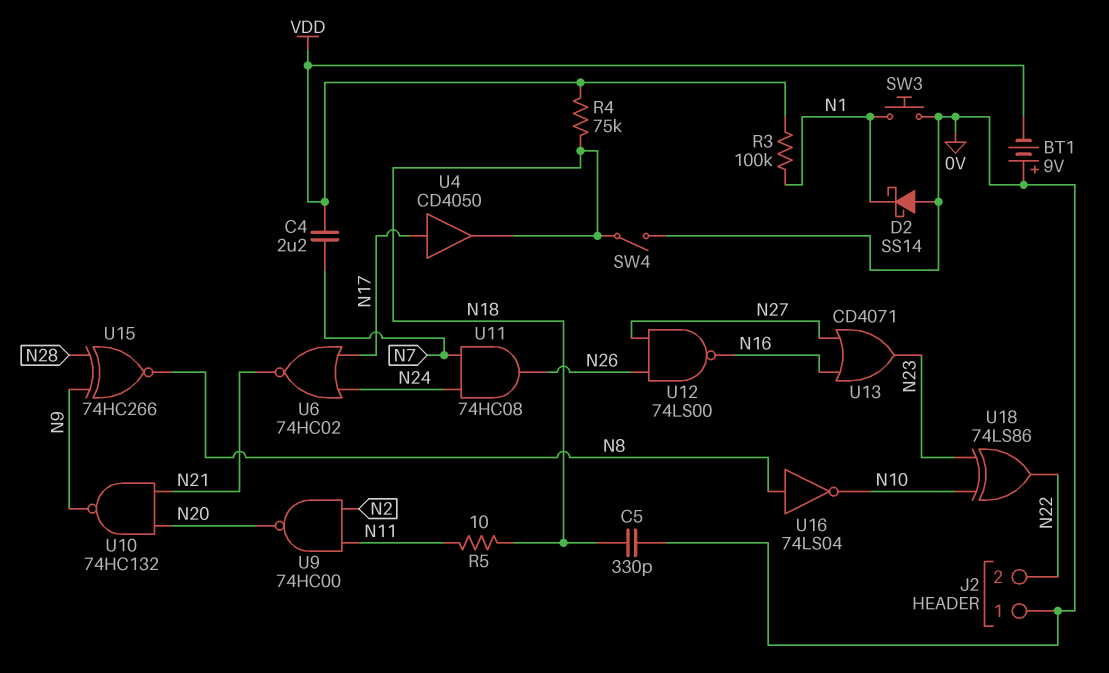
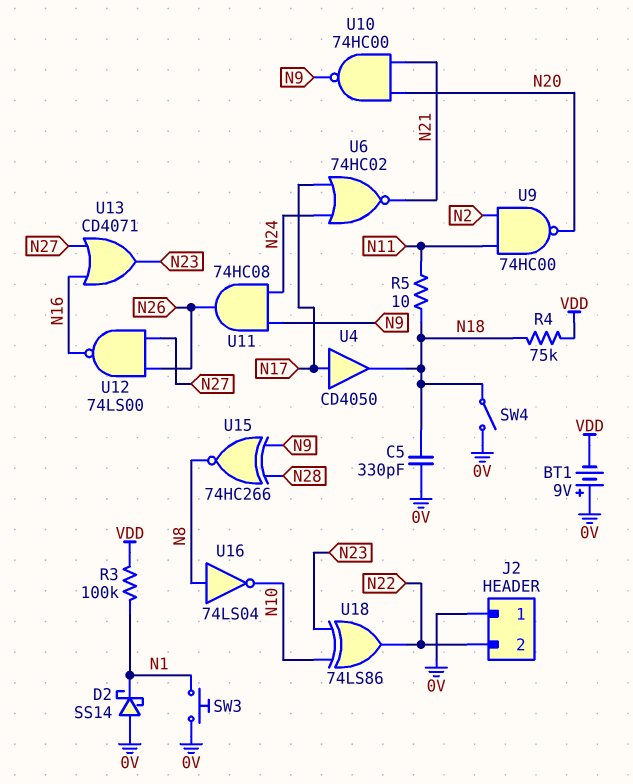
C4: 2.2uF (N7, VDD) -> none
U10: NAND 74HC132 (in N20, in N21, out N9) -> NAND 74HC00 (in N20, in N21, out N9)
U11: AND 74HC08 (in N7, in N24, out N26) -> AND 74HC08 (in N9, in N24, out N26)

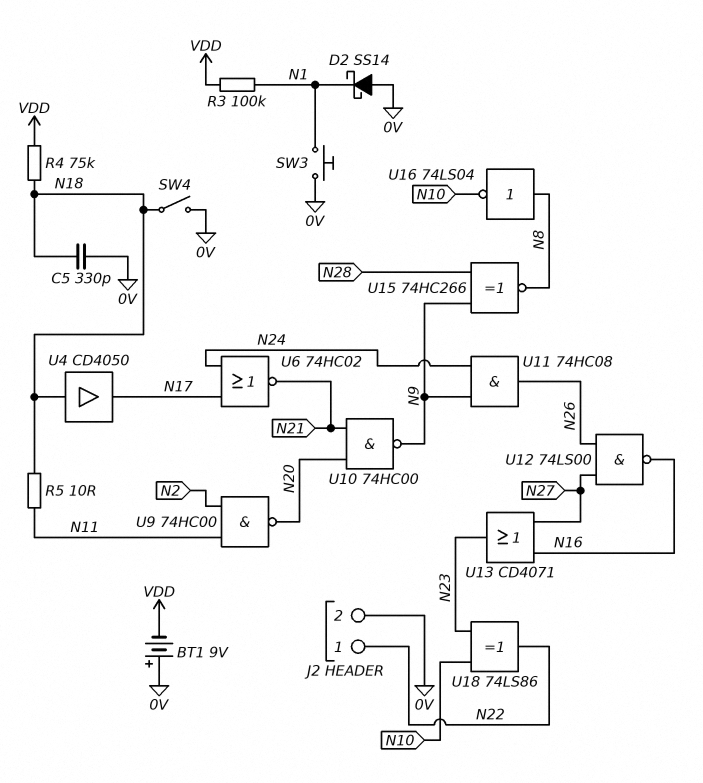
J2 pin 1: 0V -> N22
J2 pin 2: N22 -> 0V
U4: buffer CD4050 (in N17, out N18) -> buffer CD4050 (in N18, out N17)

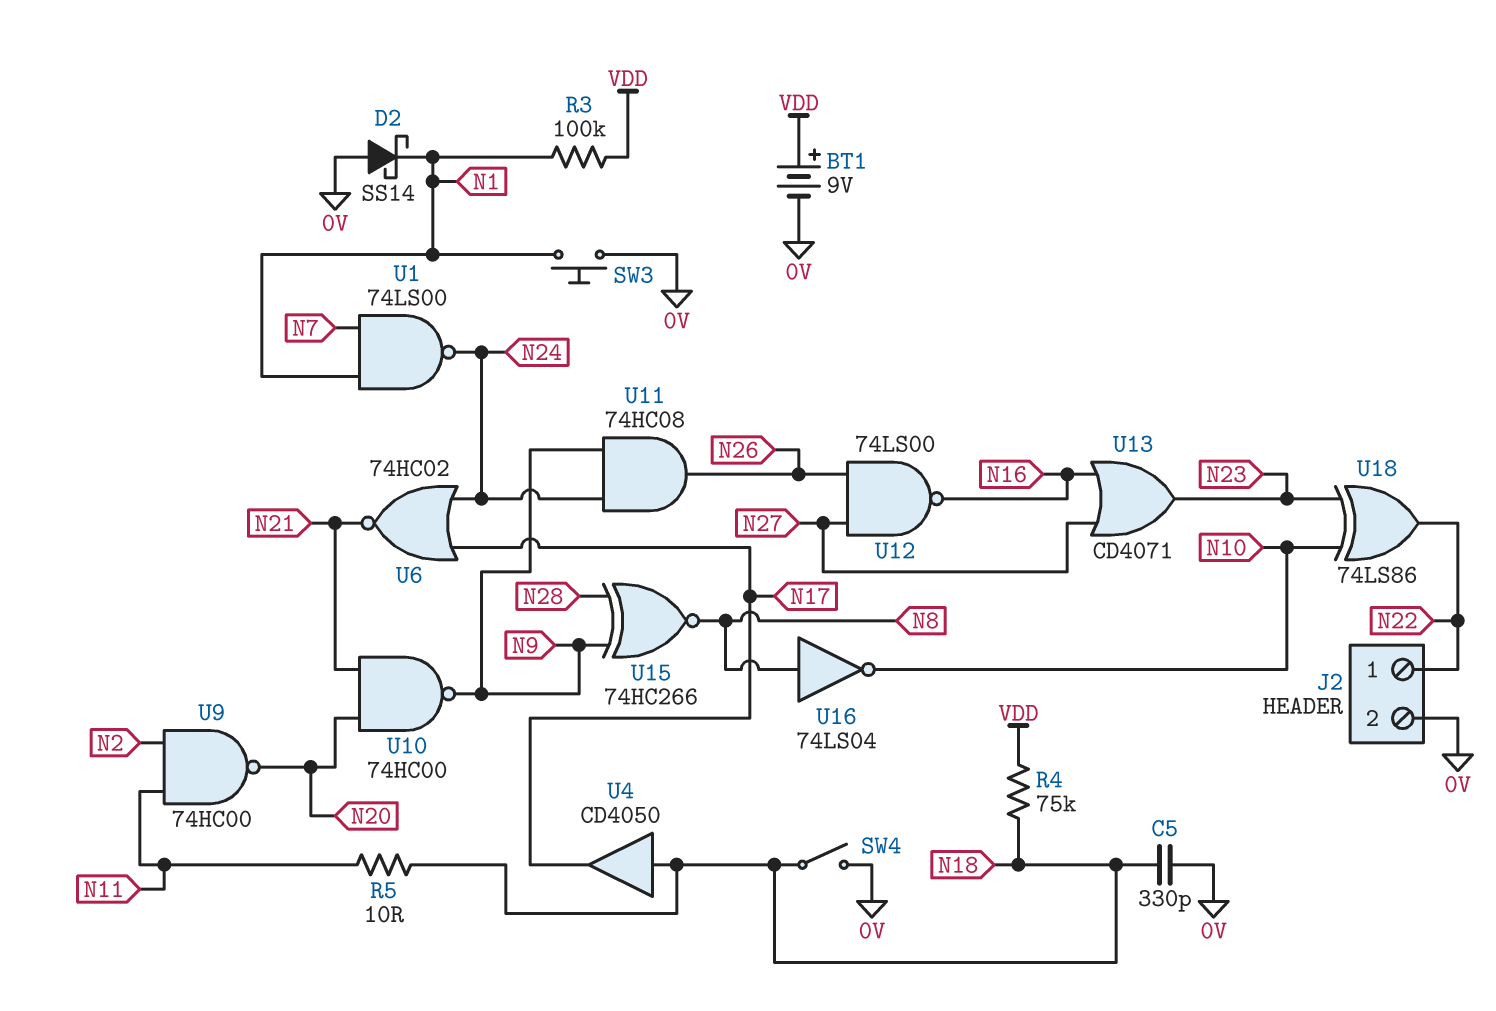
BT1: 9V (plus 0V, minus VDD) -> 9V (plus VDD, minus 0V)
U1: none -> NAND 74LS00 (in N1, in N7, out N24)

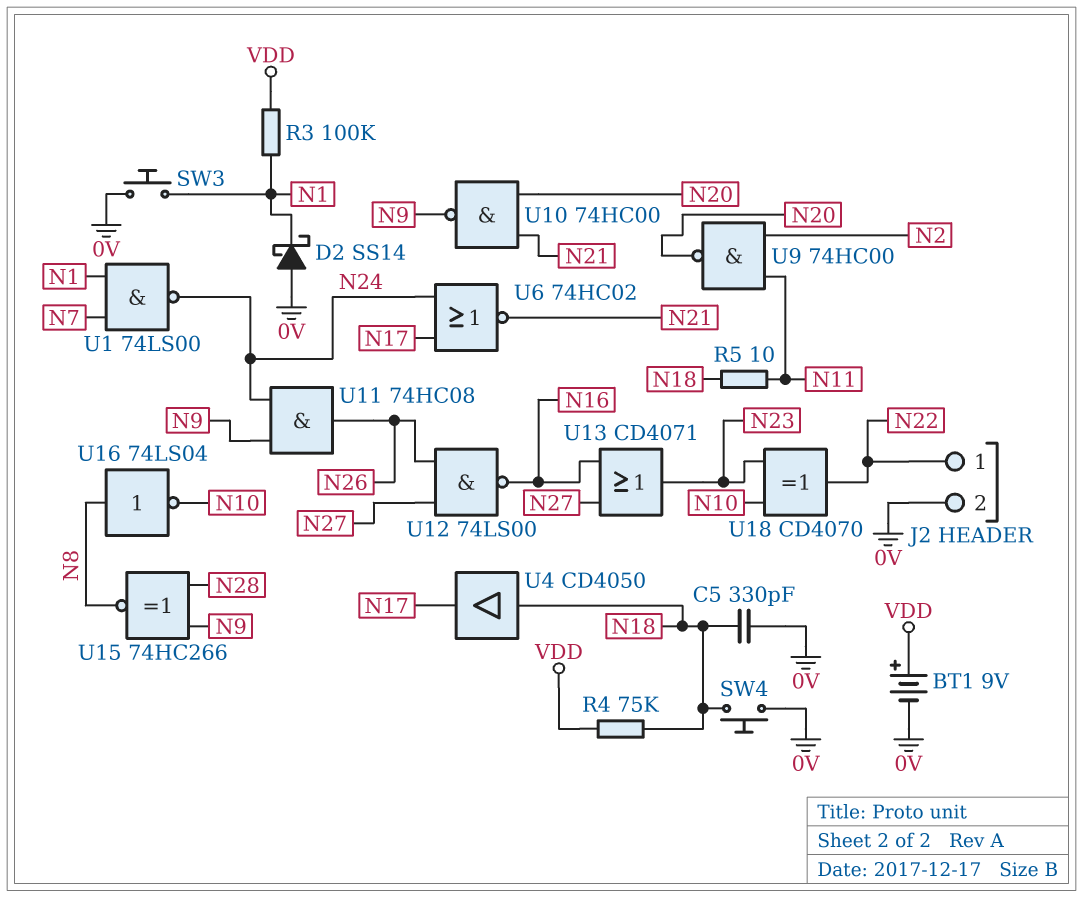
SW4: switch (0V, N18) -> button (0V, N18)
U18: XOR 74LS86 (in N10, in N23, out N22) -> XOR CD4070 (in N10, in N23, out N22)

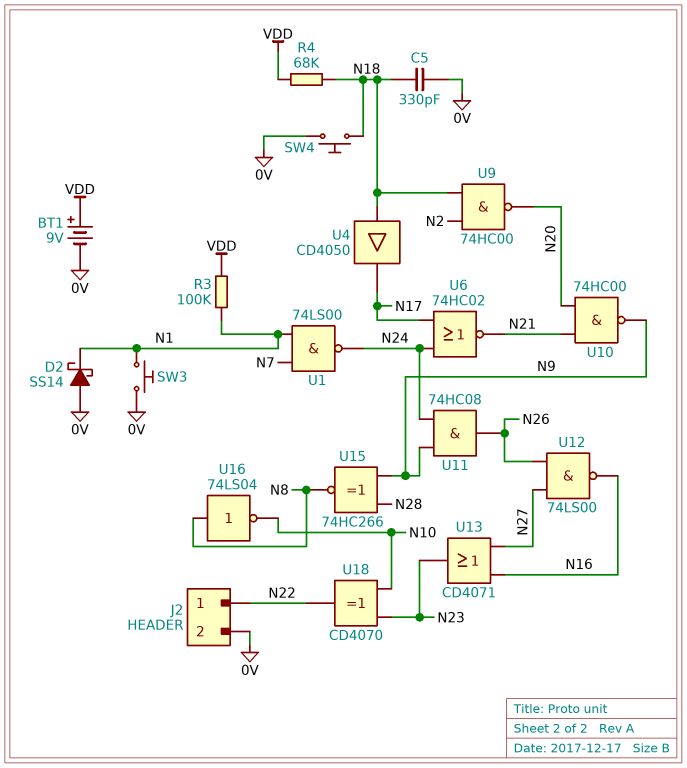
R4: 75k (N18, VDD) -> 68k (N18, VDD)
R5: 10 (N11, N18) -> none
U9: NAND 74HC00 (in N2, in N11, out N20) -> NAND 74HC00 (in N2, in N18, out N20)

